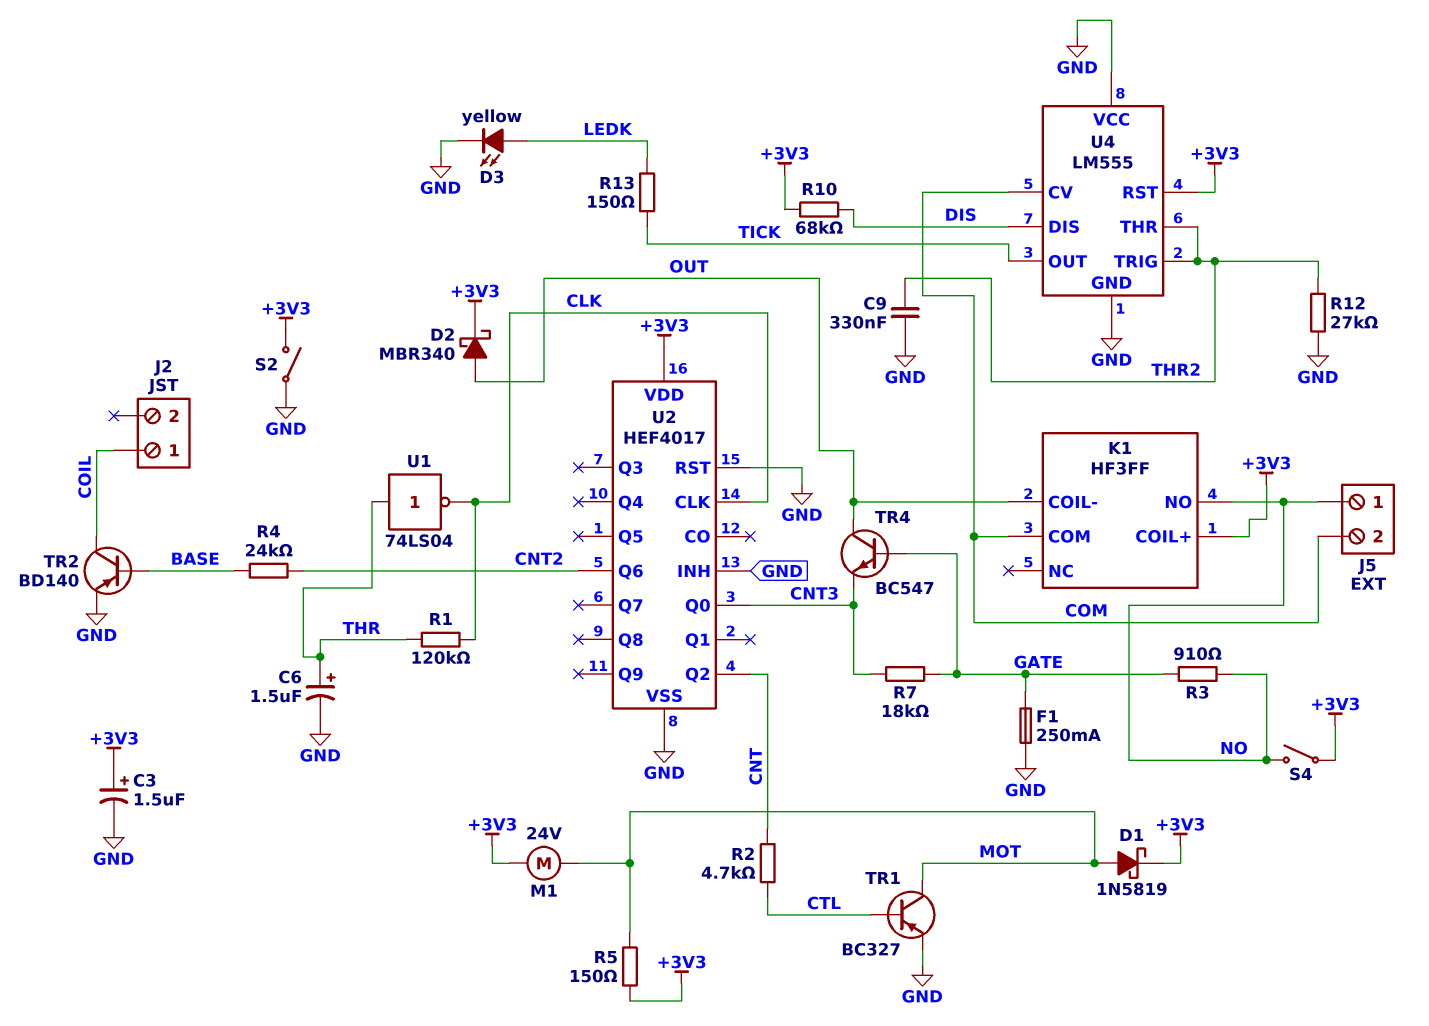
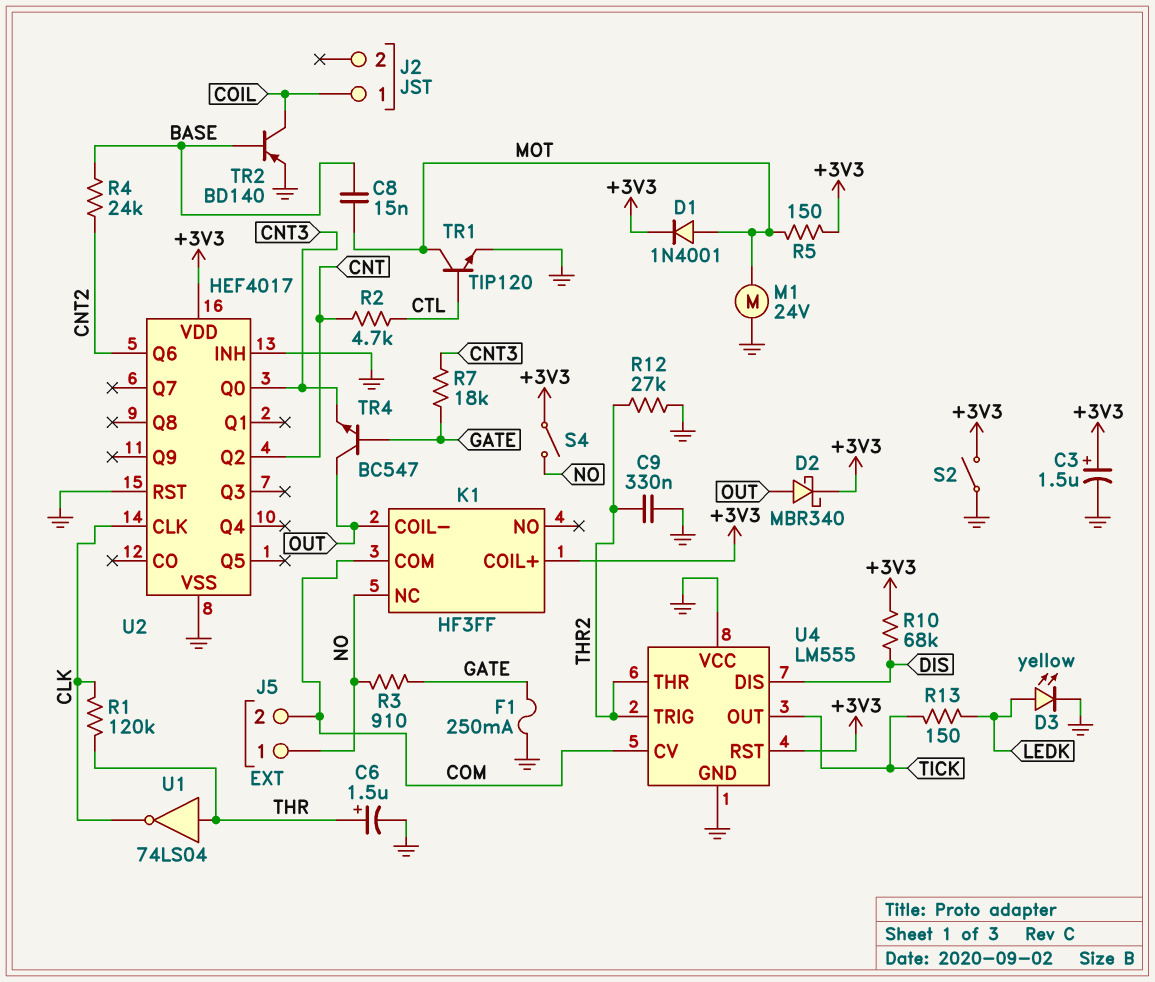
C8: none -> 15nF (BASE, MOT)
D1: schottky 1N5819 (A MOT, K +3V3) -> diode 1N4001 (A MOT, K +3V3)
K1 pin NC: none -> NO
K1 pin NO: NO -> none
M1: motor 24V (+3V3, MOT) -> motor 24V (GND, MOT)
TR1: PNP BC327 (B CTL, C MOT, E GND) -> NPN TIP120 (B CTL, C MOT, E GND)

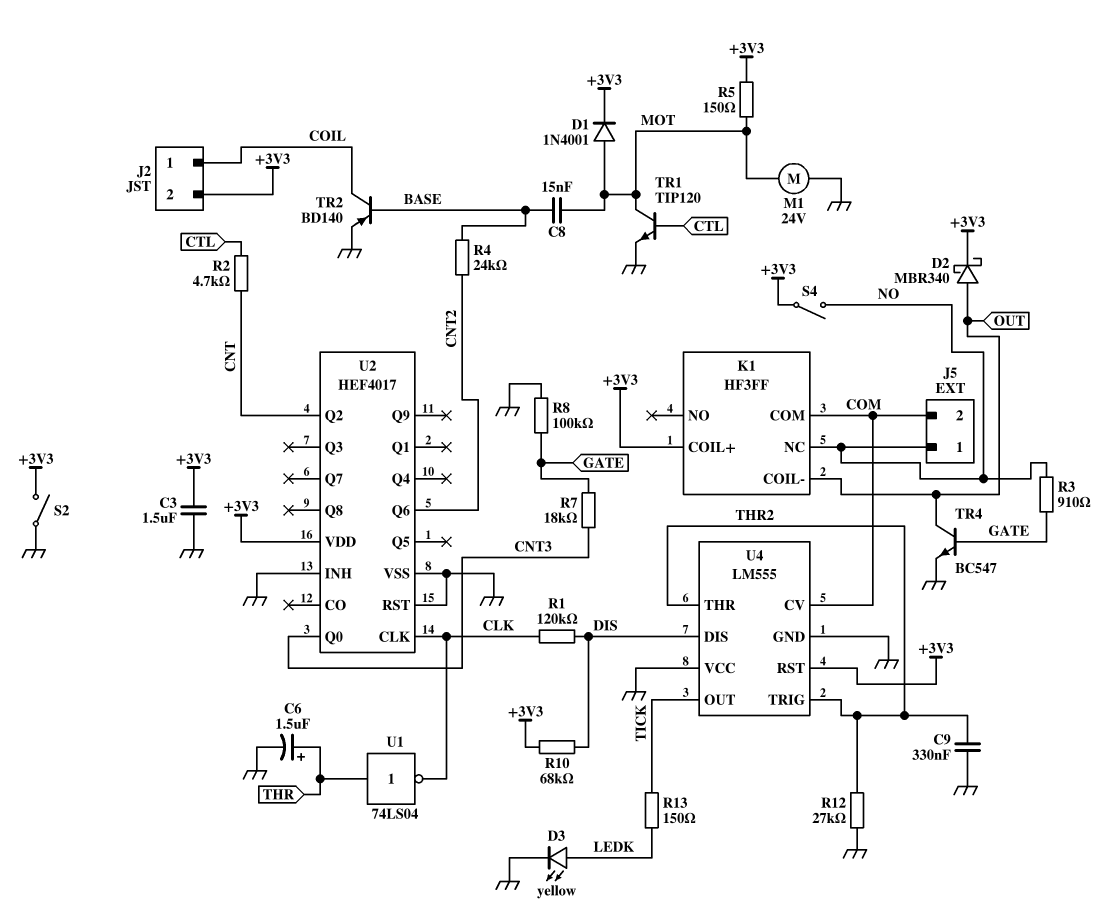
C3: 1.5uF (plus +3V3, minus GND) -> 1.5uF (+3V3, GND)
F1: 250mA (GATE, GND) -> none
J2 pin 2: none -> +3V3
R1: 120k (CLK, THR) -> 120k (CLK, DIS)
R8: none -> 100k (GATE, GND)
TR4: NPN BC547 (B GATE, C OUT, E CNT3) -> NPN BC547 (B GATE, C OUT, E GND)

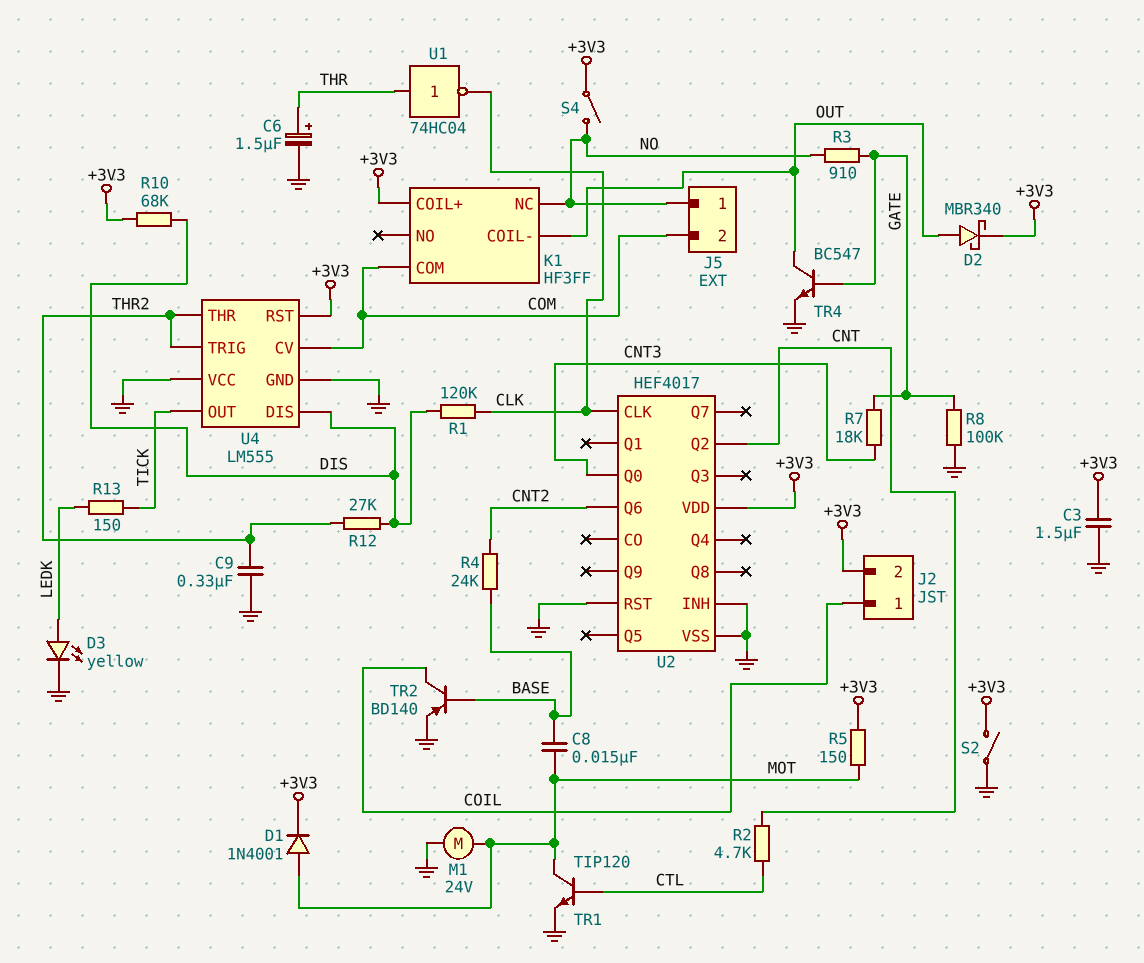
R12: 27k (GND, THR2) -> 27k (DIS, THR2)
U1: NOT 74LS04 (in THR, out CLK) -> NOT 74HC04 (in THR, out CLK)

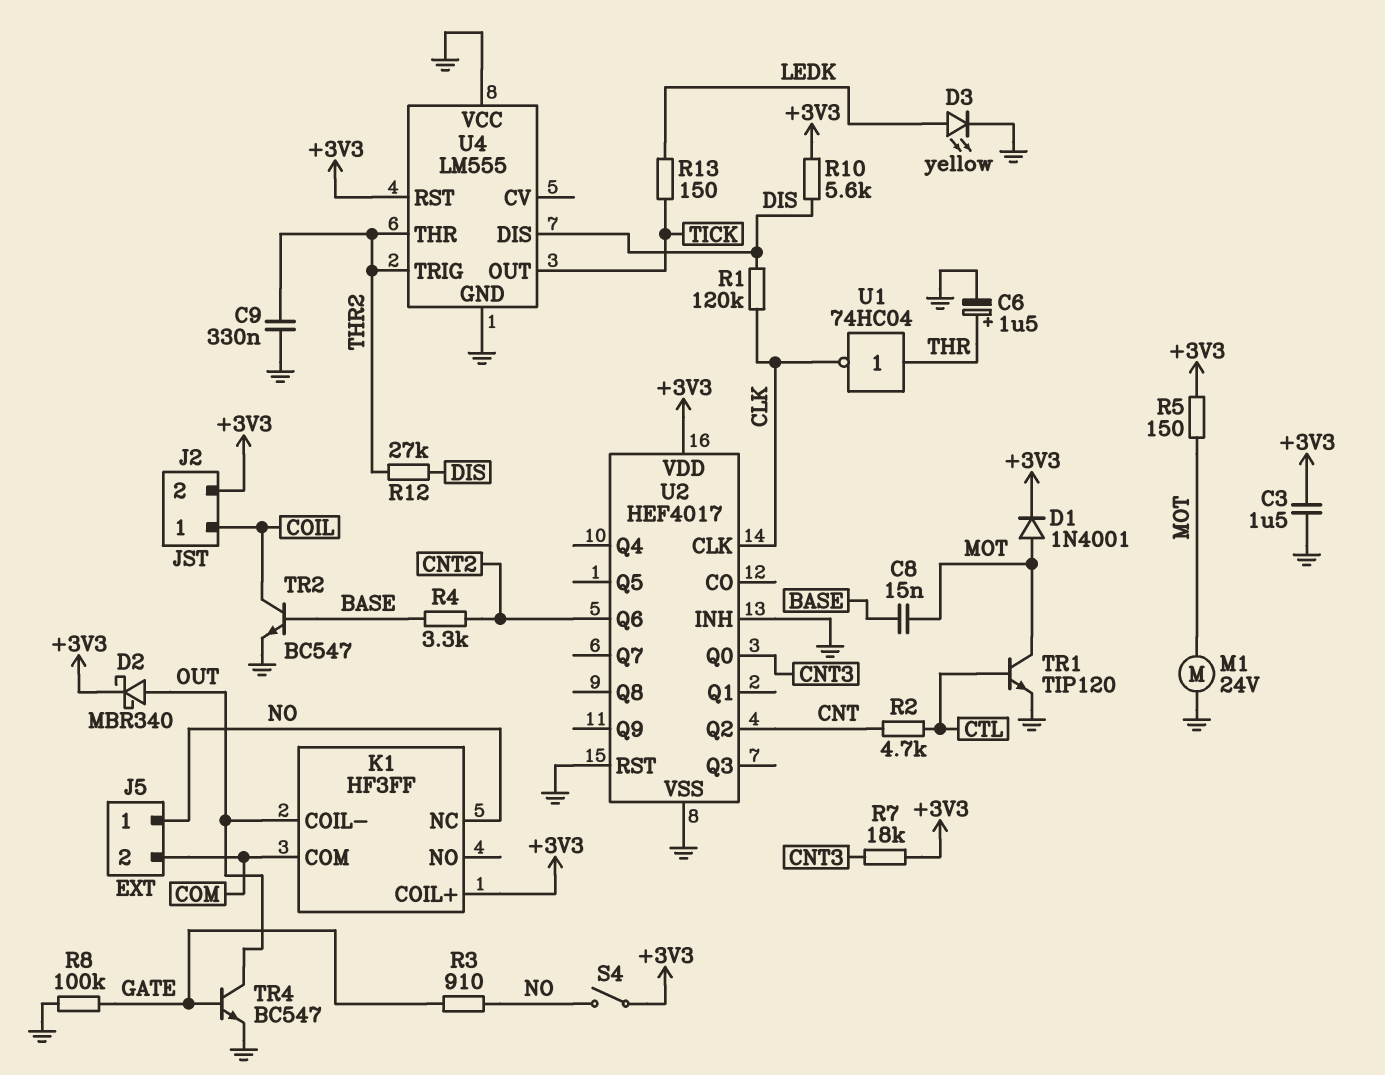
R4: 24k (BASE, CNT2) -> 3.3k (BASE, CNT2)
R7: 18k (CNT3, GATE) -> 18k (+3V3, CNT3)
R10: 68k (+3V3, DIS) -> 5.6k (+3V3, DIS)
S2: switch (+3V3, GND) -> none
TR2: PNP BD140 (B BASE, C COIL, E GND) -> NPN BC547 (B BASE, C COIL, E GND)
U4 pin CV: COM -> none

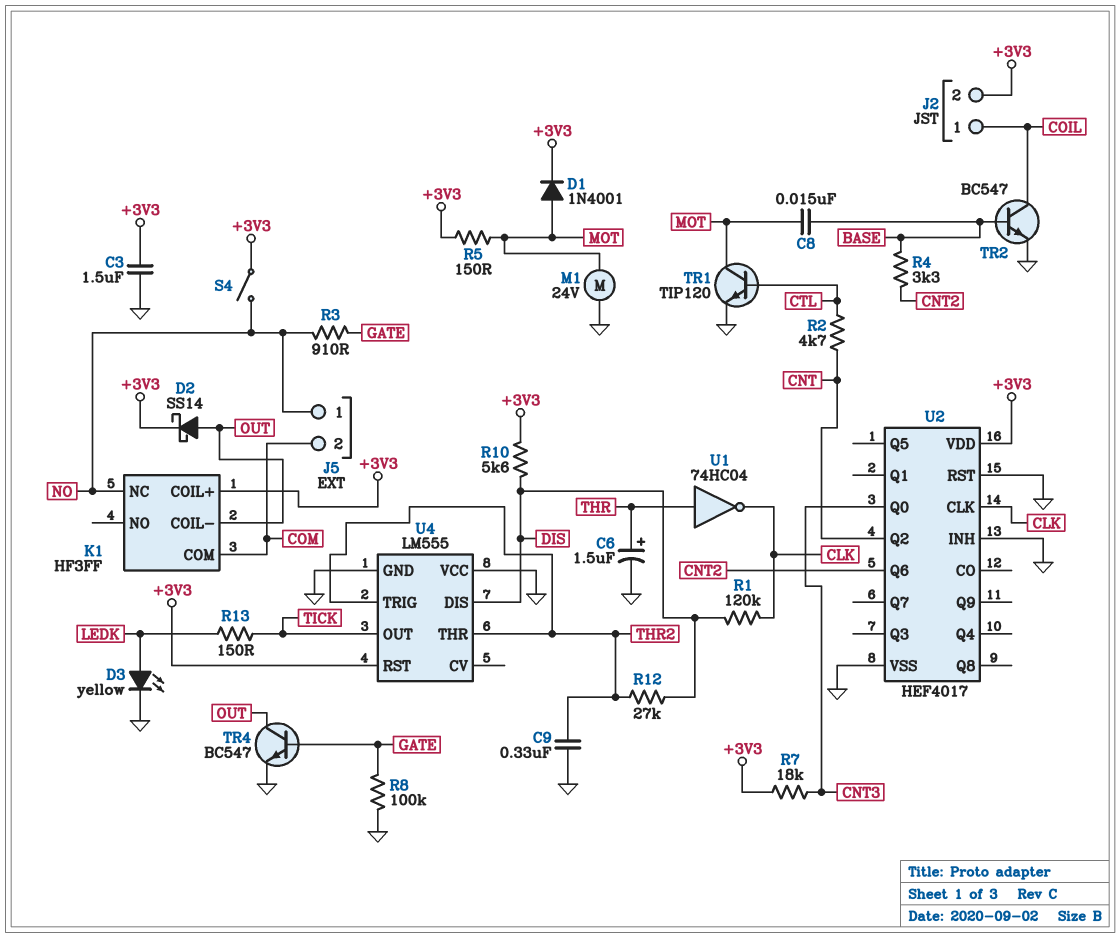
D2: schottky MBR340 (A OUT, K +3V3) -> schottky SS14 (A OUT, K +3V3)

